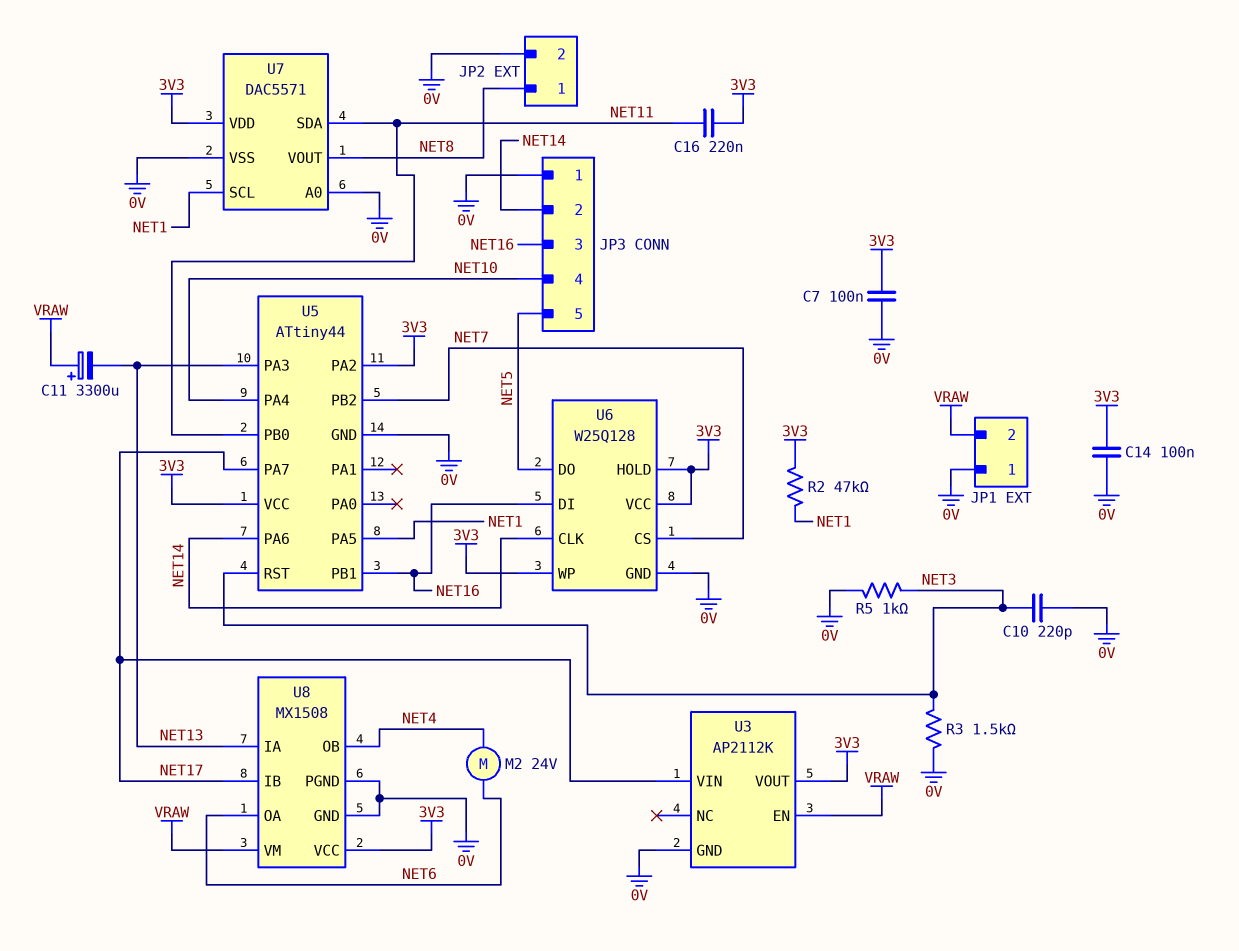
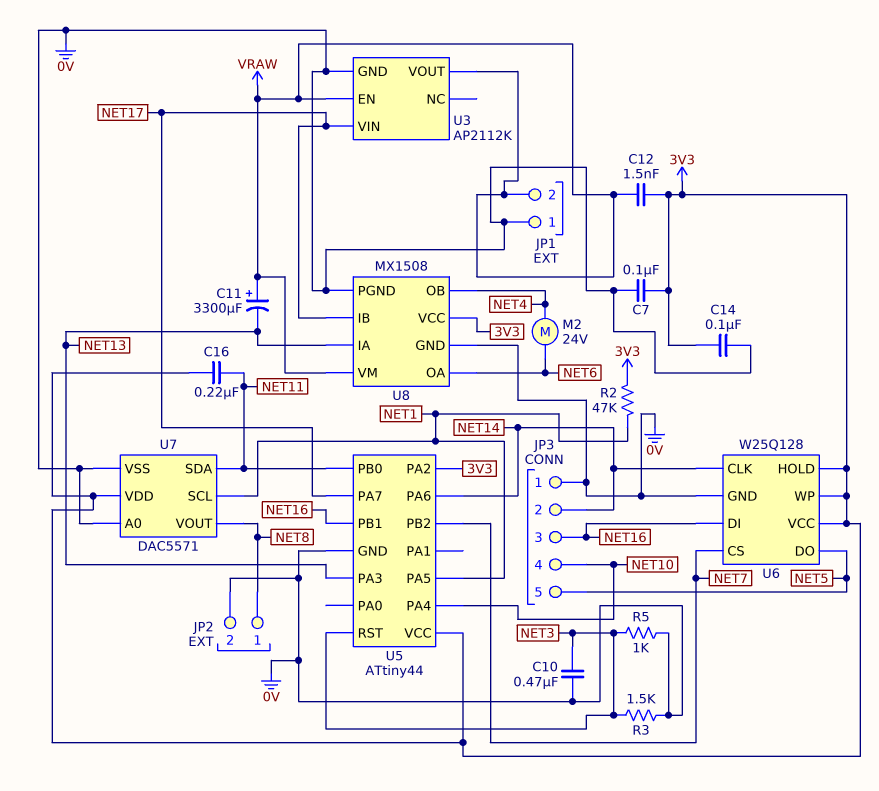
C10: 220pF (0V, NET3) -> 470nF (0V, NET3)
C12: none -> 1.5nF (3V3, VRAW)
U3 pin VOUT: 3V3 -> VRAW

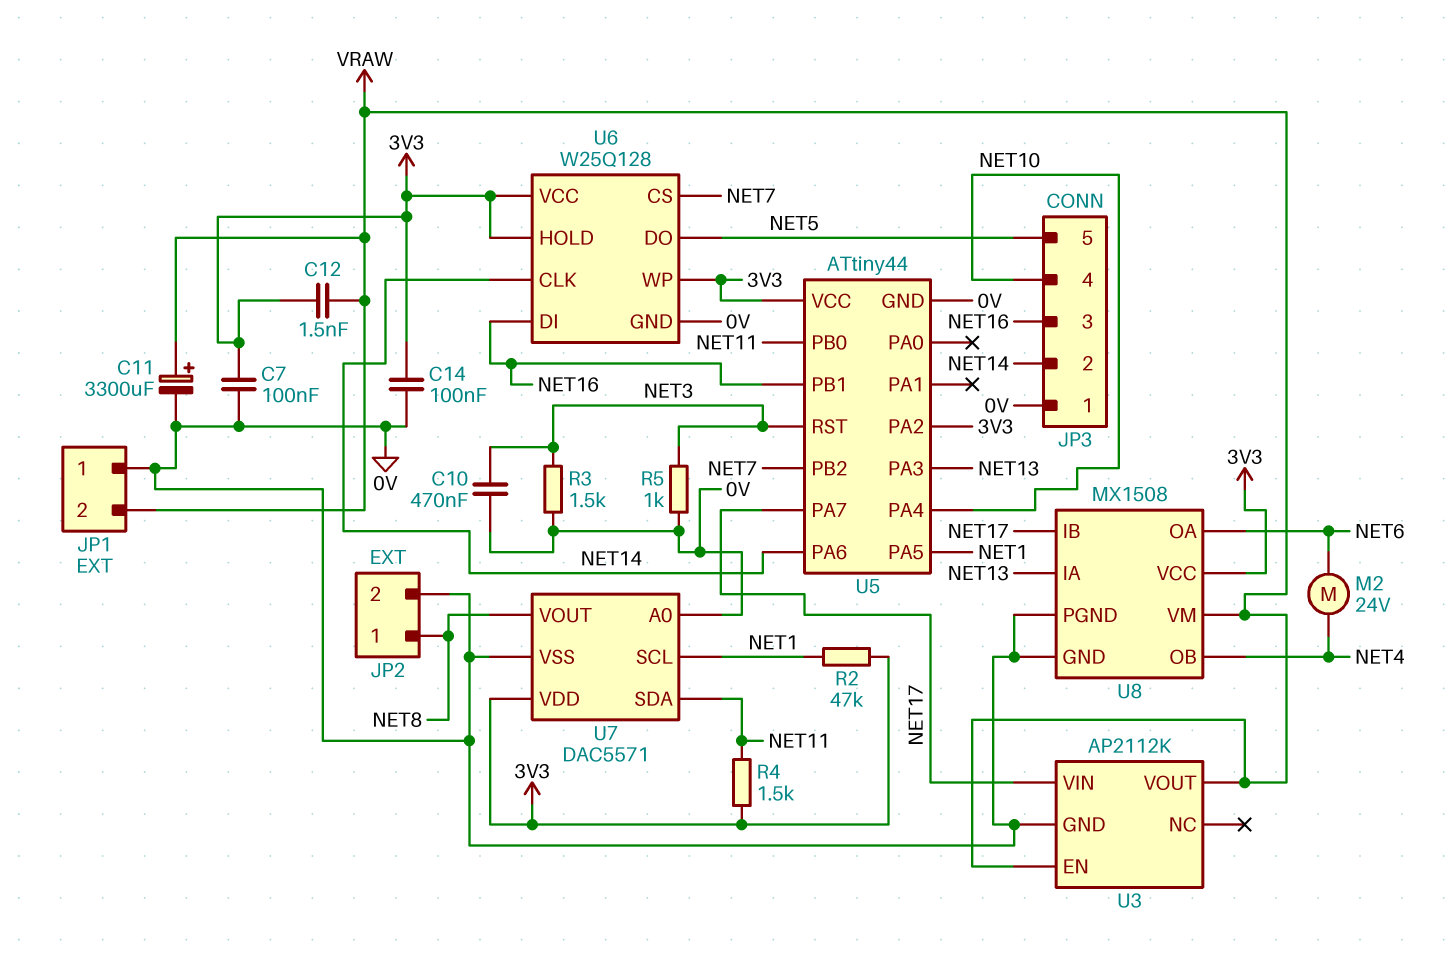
C11: 3300uF (plus VRAW, minus NET13) -> 3300uF (plus VRAW, minus 0V)
C16: 220nF (3V3, NET11) -> none
R4: none -> 1.5k (3V3, NET11)

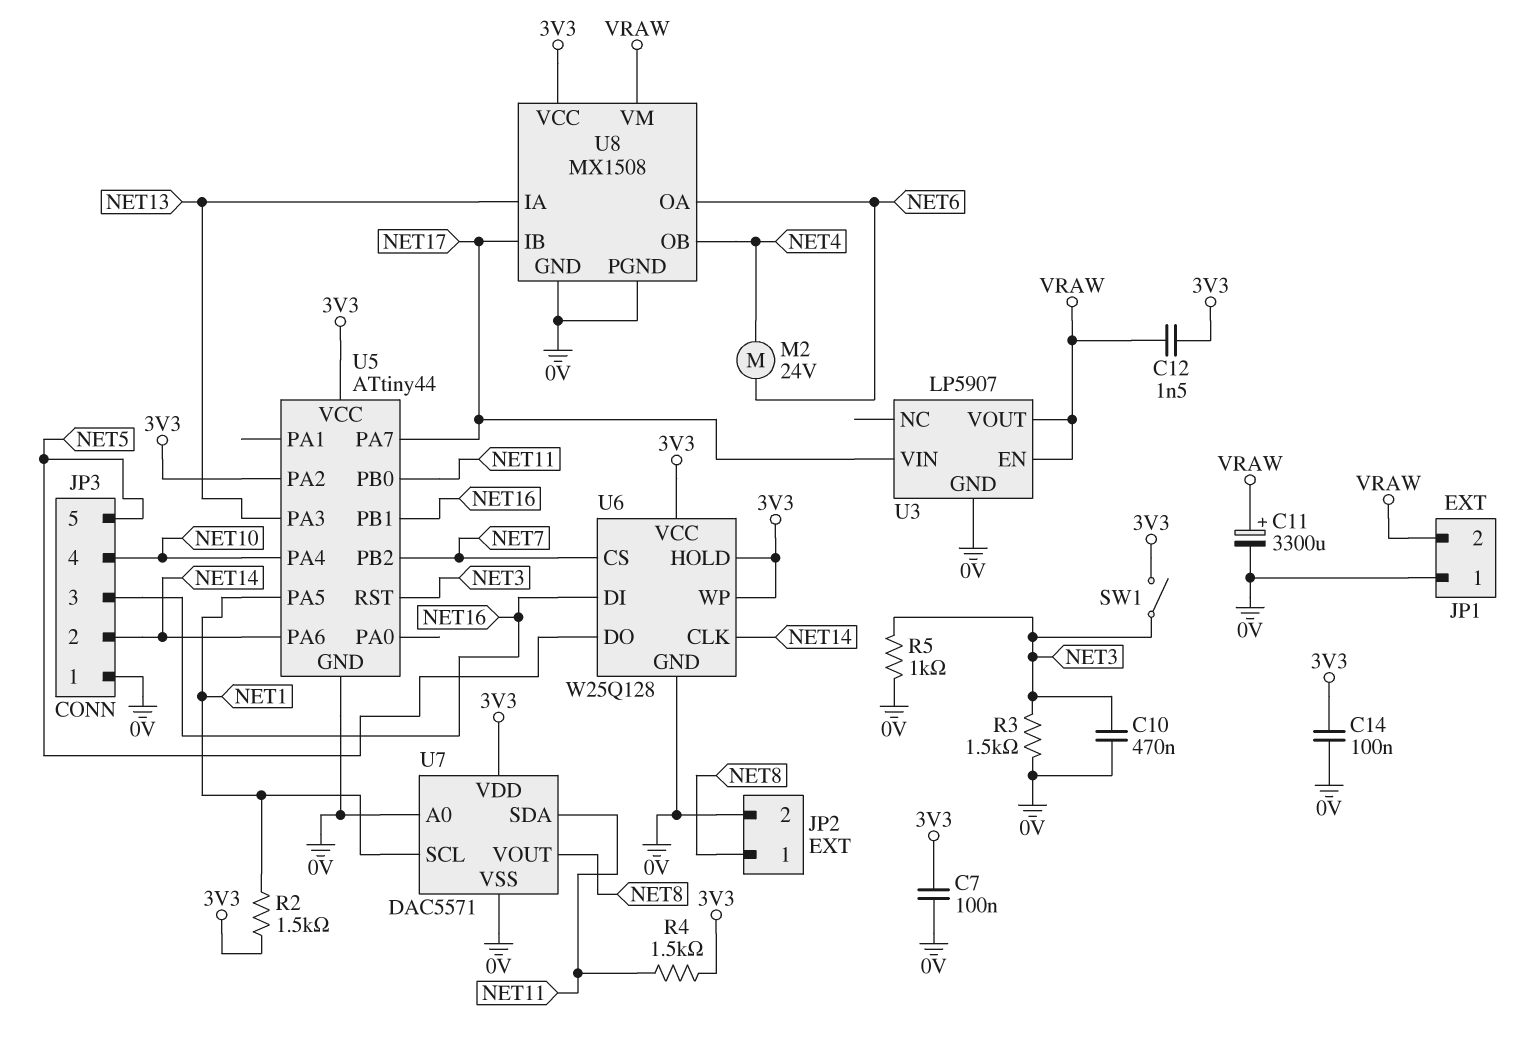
R2: 47k (3V3, NET1) -> 1.5k (3V3, NET1)
SW1: none -> switch (3V3, NET3)
U3: AP2112K -> LP5907

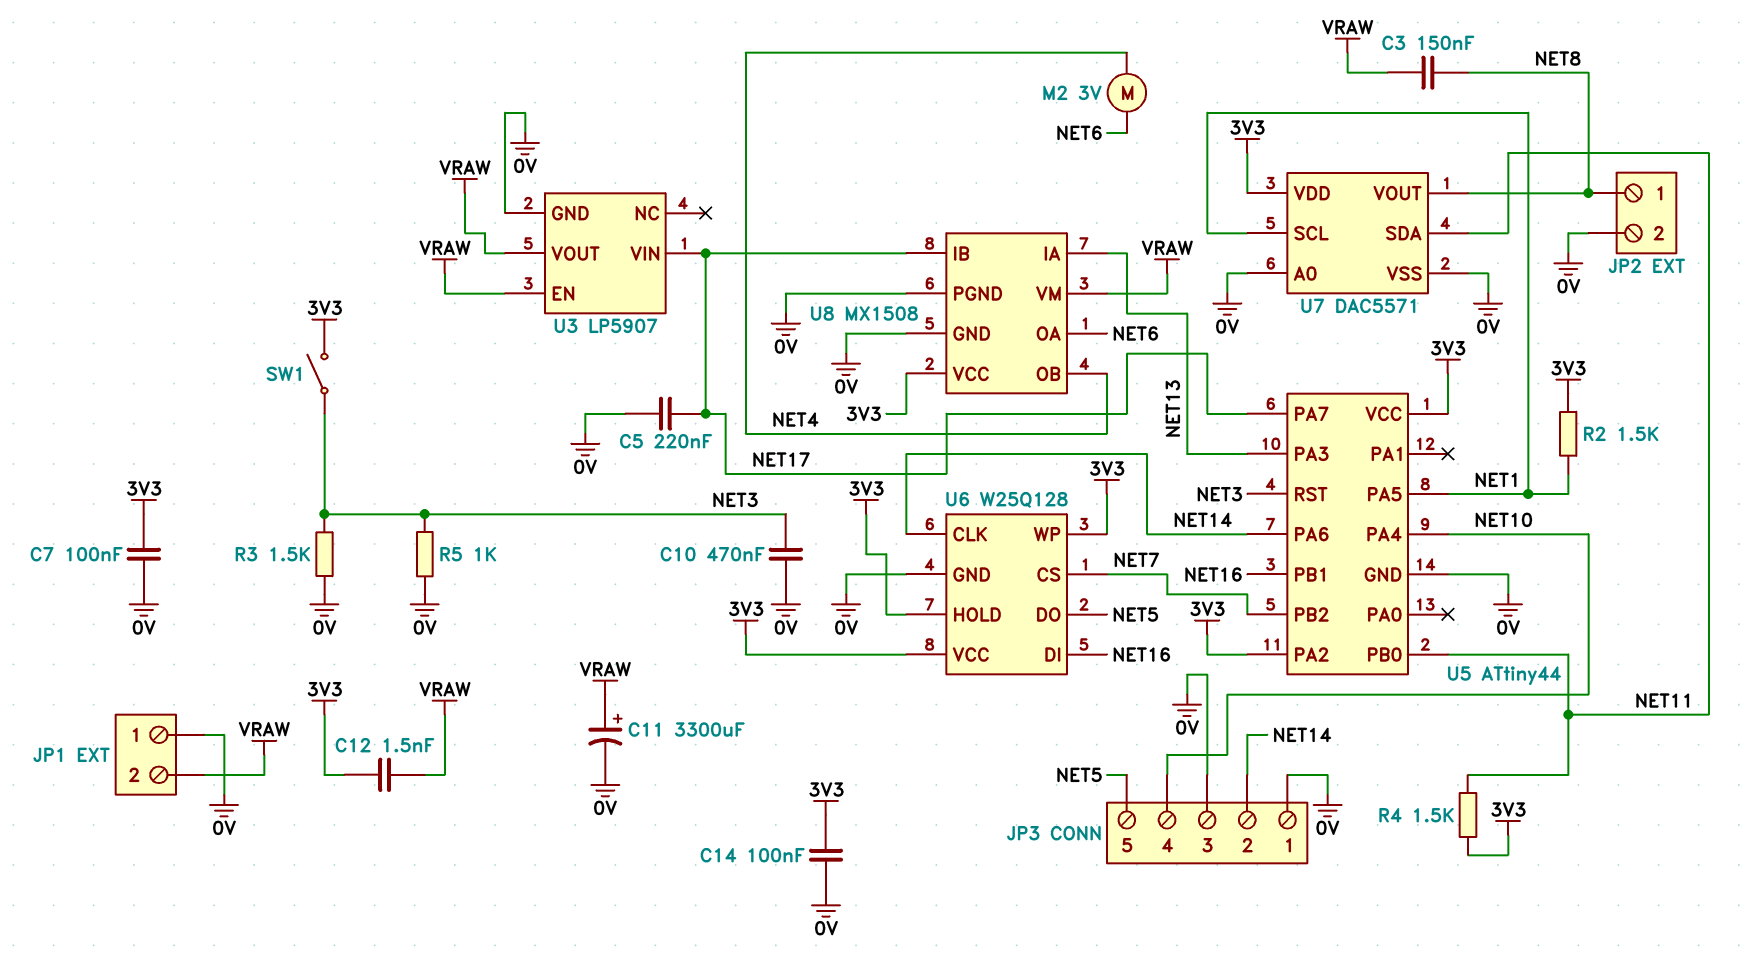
C3: none -> 150nF (NET8, VRAW)
C5: none -> 220nF (0V, NET17)
JP3 pin 3: NET16 -> 0V
M2: motor 24V (NET4, NET6) -> motor 3V (NET4, NET6)

